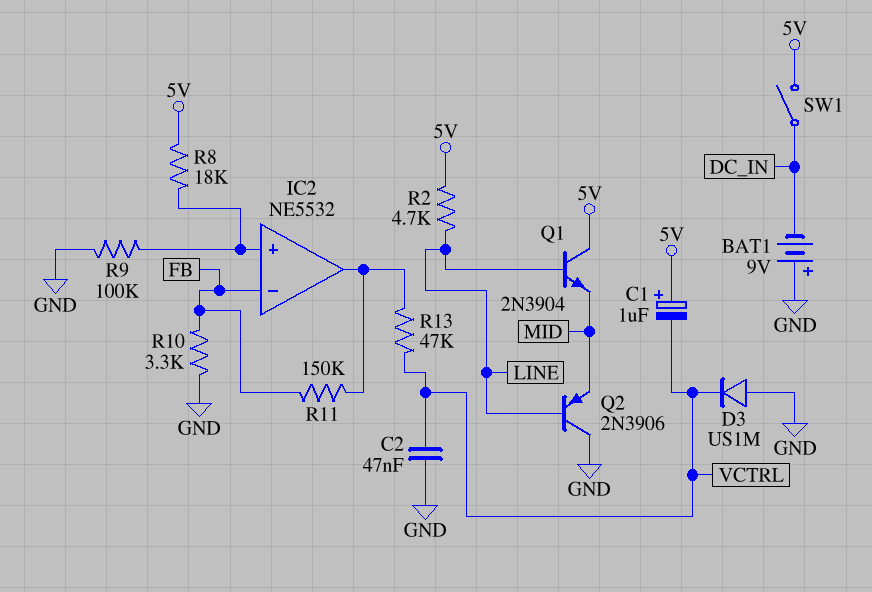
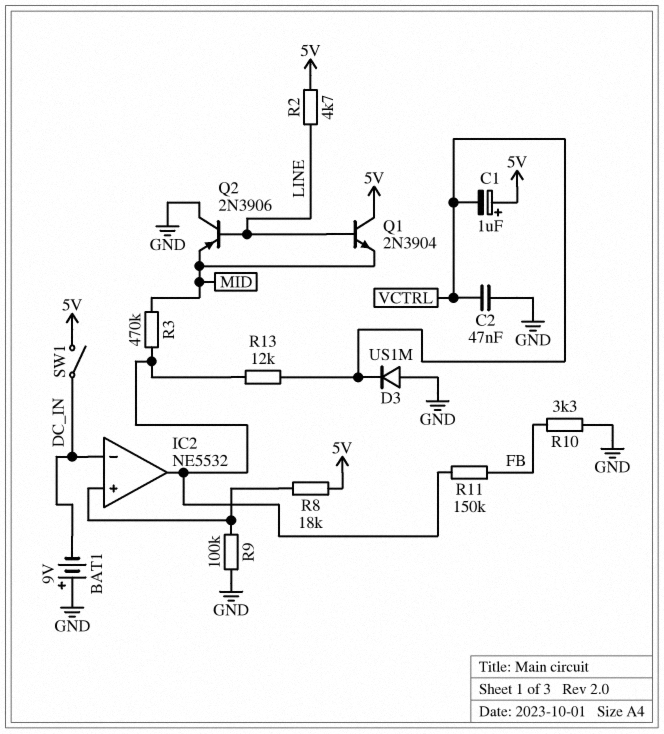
IC2 pin in-: FB -> DC_IN
R3: none -> 470k (IC2/out, MID)
R13: 47k (IC2/out, VCTRL) -> 12k (IC2/out, VCTRL)

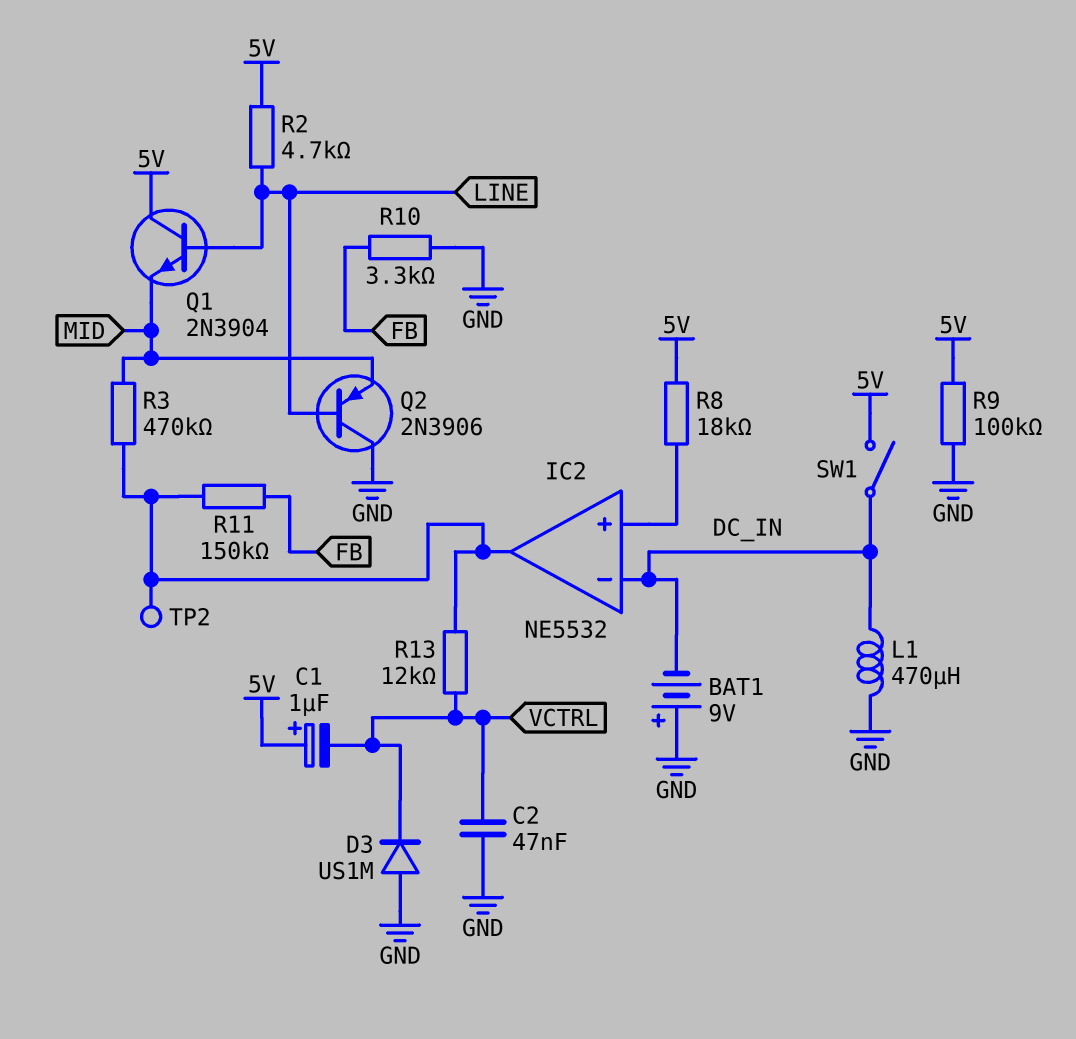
L1: none -> 470uH (DC_IN, GND)
R9: 100k (GND, IC2/in+) -> 100k (5V, GND)
TP2: none -> test point (IC2/out)

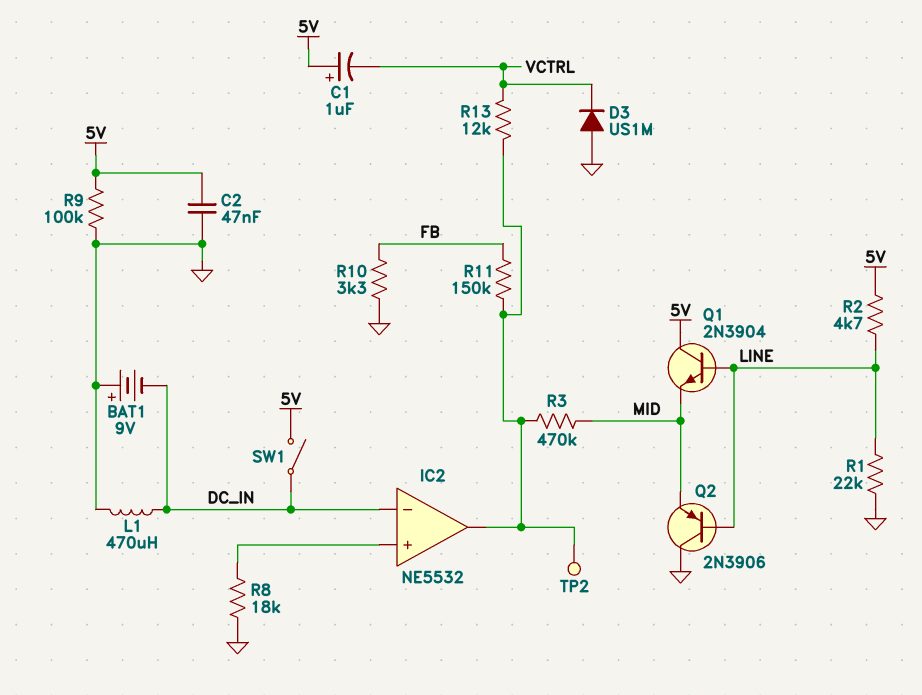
C2: 47nF (GND, VCTRL) -> 47nF (5V, GND)
R1: none -> 22k (GND, LINE)
R8: 18k (5V, IC2/in+) -> 18k (GND, IC2/in+)

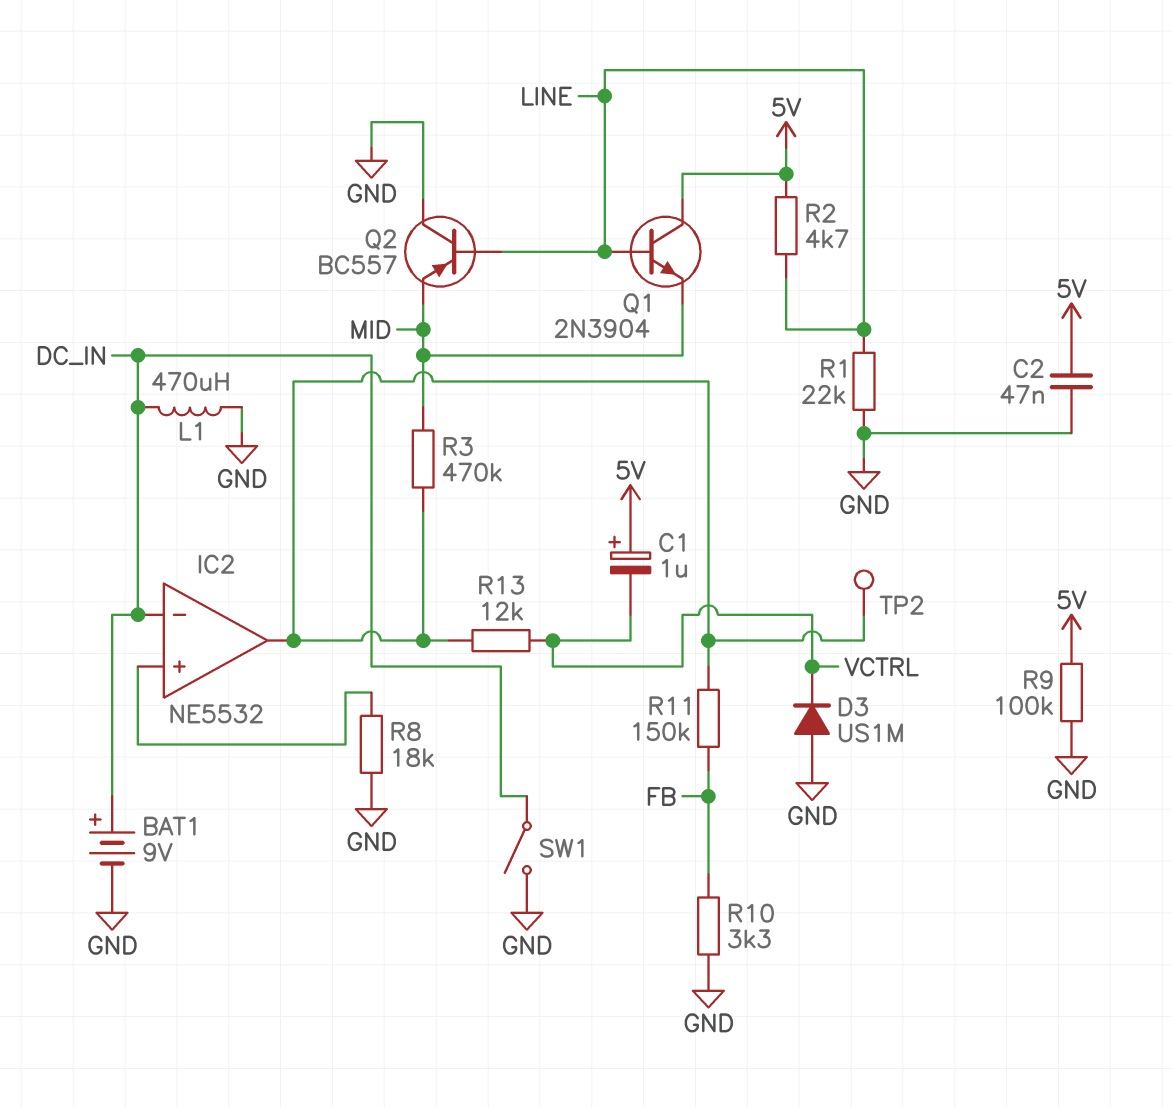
BAT1: 9V (plus GND, minus DC_IN) -> 9V (plus DC_IN, minus GND)
Q2: PNP 2N3906 (B LINE, C GND, E MID) -> PNP BC557 (B LINE, C GND, E MID)
SW1: switch (5V, DC_IN) -> switch (DC_IN, GND)

